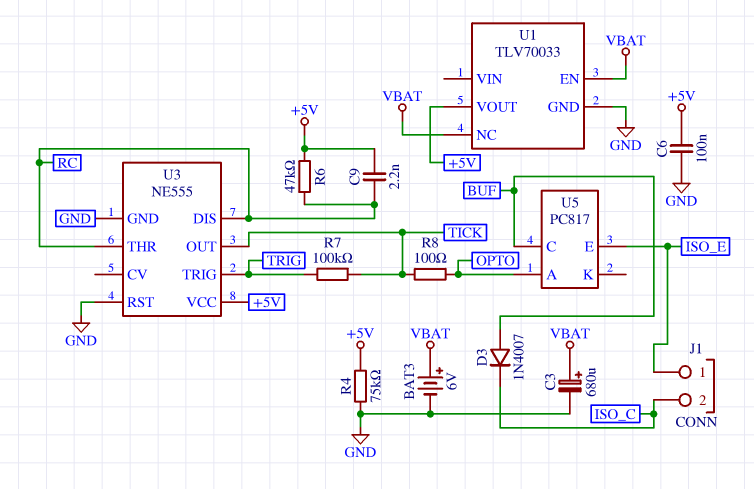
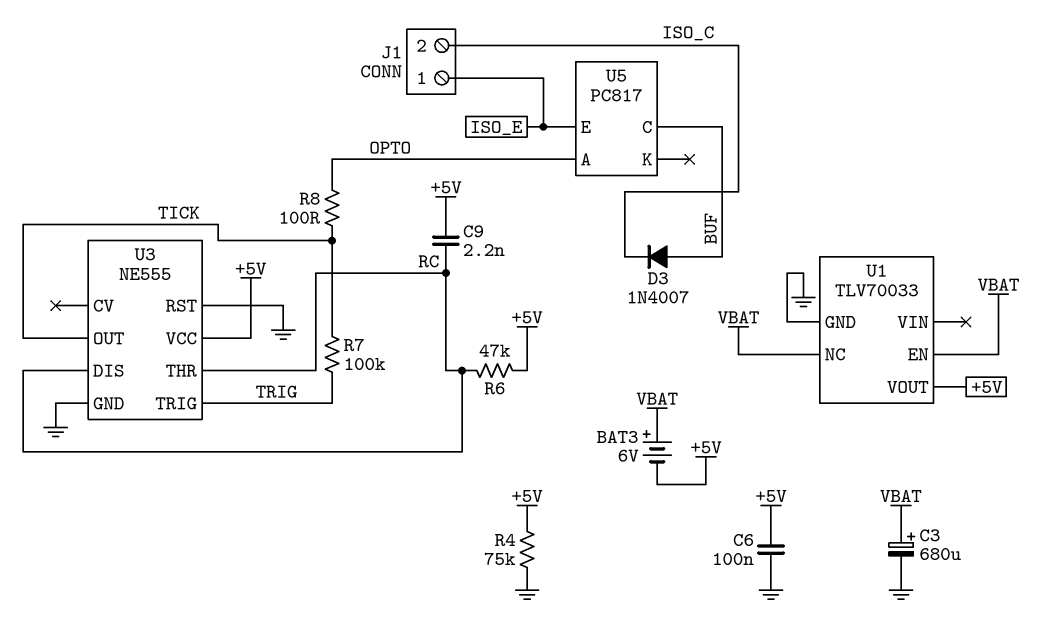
BAT3: 6V (plus VBAT, minus GND) -> 6V (plus VBAT, minus +5V)

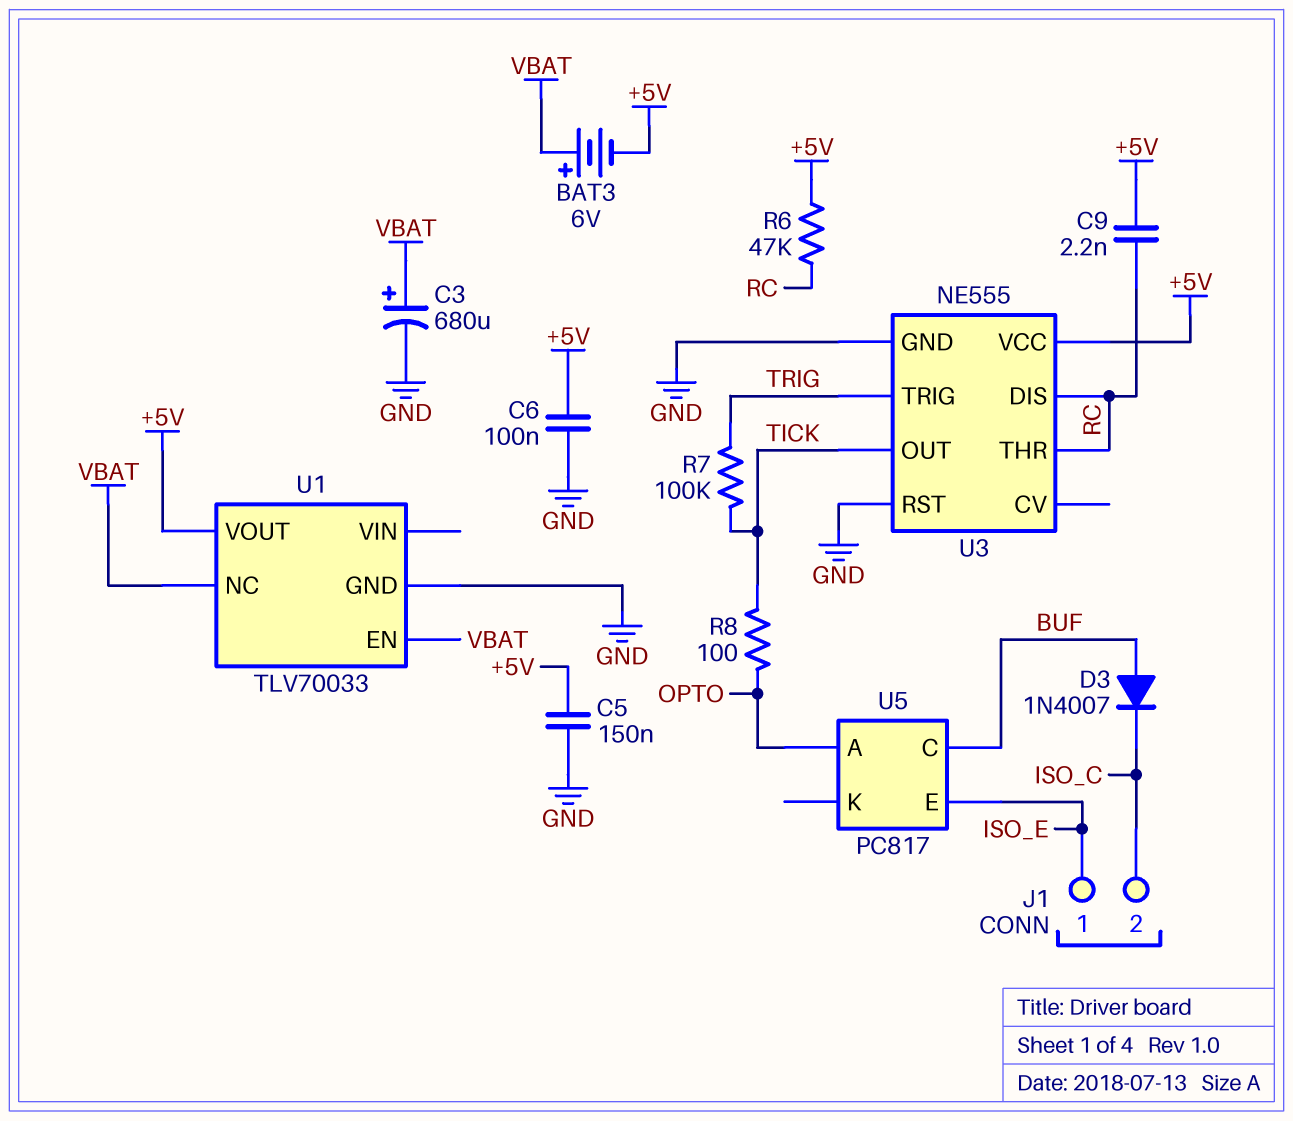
C5: none -> 150nF (+5V, GND)
R4: 75k (+5V, GND) -> none

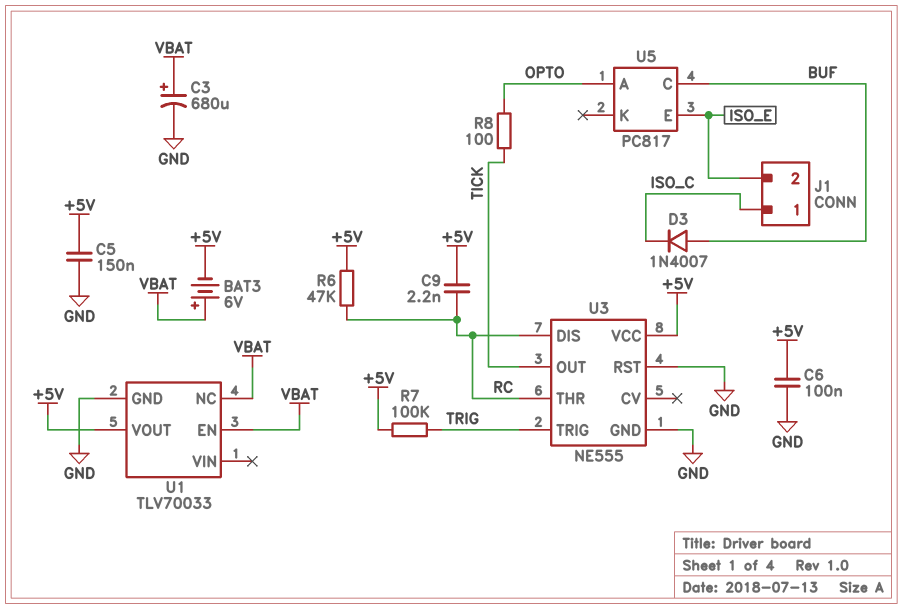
J1 pin 1: ISO_E -> ISO_C
J1 pin 2: ISO_C -> ISO_E
R7: 100k (TICK, TRIG) -> 100k (+5V, TRIG)

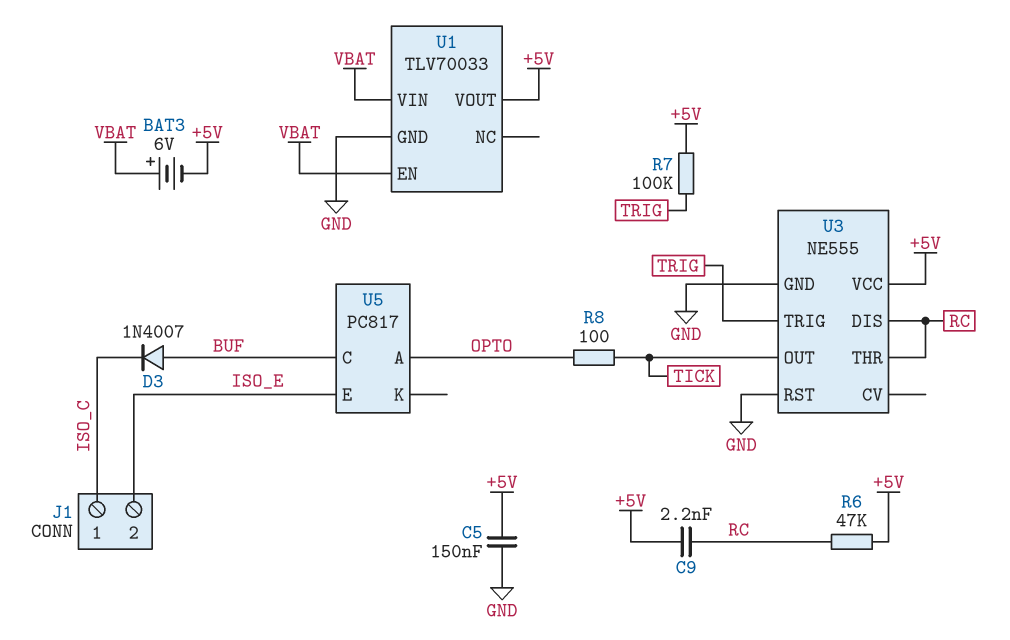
C3: 680uF (plus VBAT, minus GND) -> none
C6: 100nF (+5V, GND) -> none
U1 pin NC: VBAT -> none
U1 pin VIN: none -> VBAT

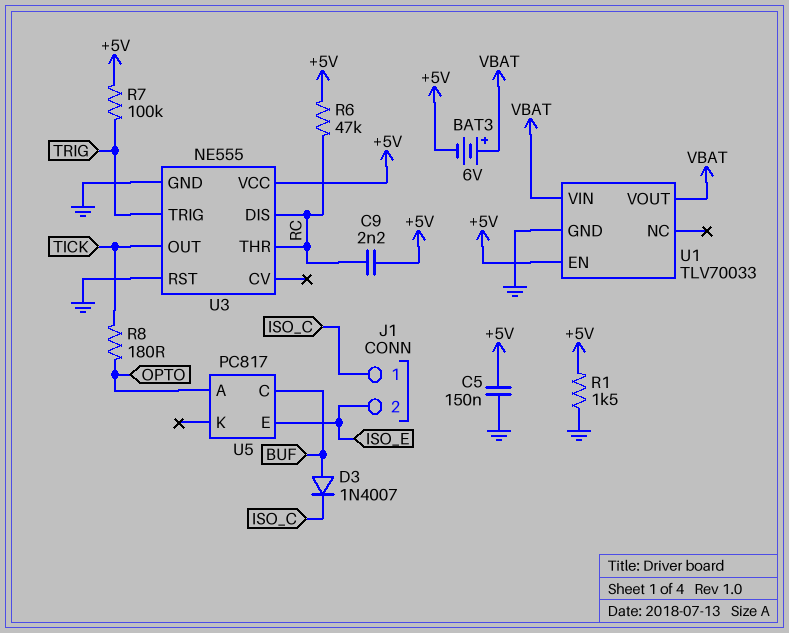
R1: none -> 1.5k (+5V, GND)
R8: 100 (OPTO, TICK) -> 180 (OPTO, TICK)
U1 pin EN: VBAT -> +5V
U1 pin VOUT: +5V -> VBAT

